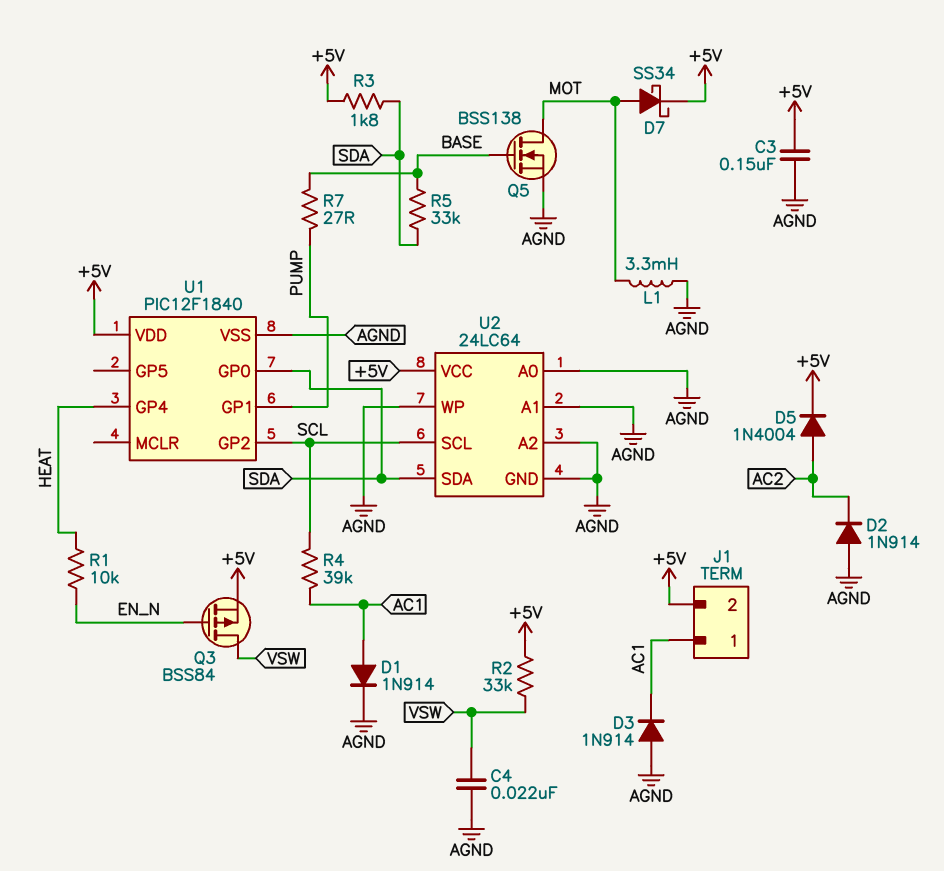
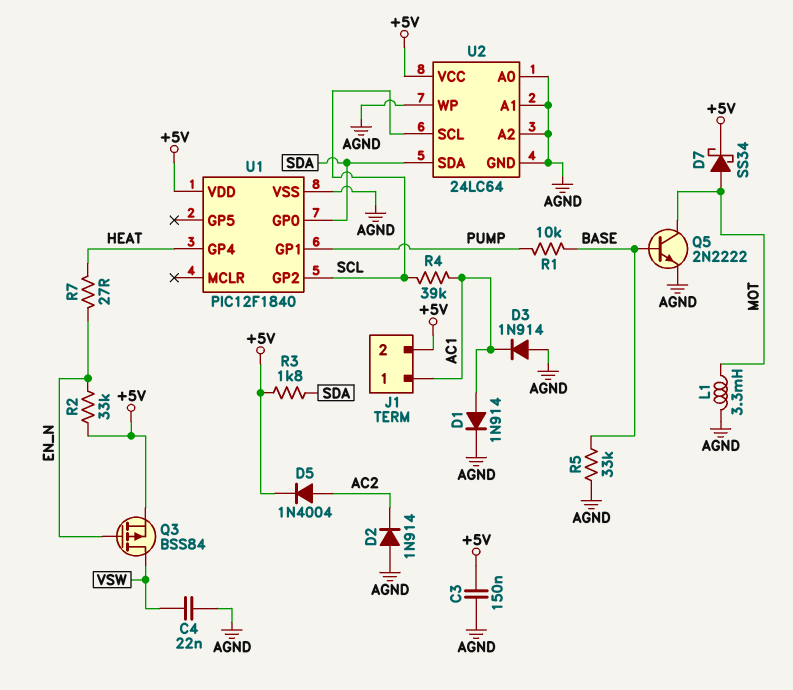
Q5: NMOS BSS138 (G BASE, D MOT, S AGND) -> NPN 2N2222 (B BASE, C MOT, E AGND)
R1: 10k (EN_N, HEAT) -> 10k (BASE, PUMP)
R2: 33k (+5V, VSW) -> 33k (+5V, EN_N)
R5: 33k (BASE, SDA) -> 33k (AGND, BASE)
R7: 27 (BASE, PUMP) -> 27 (EN_N, HEAT)

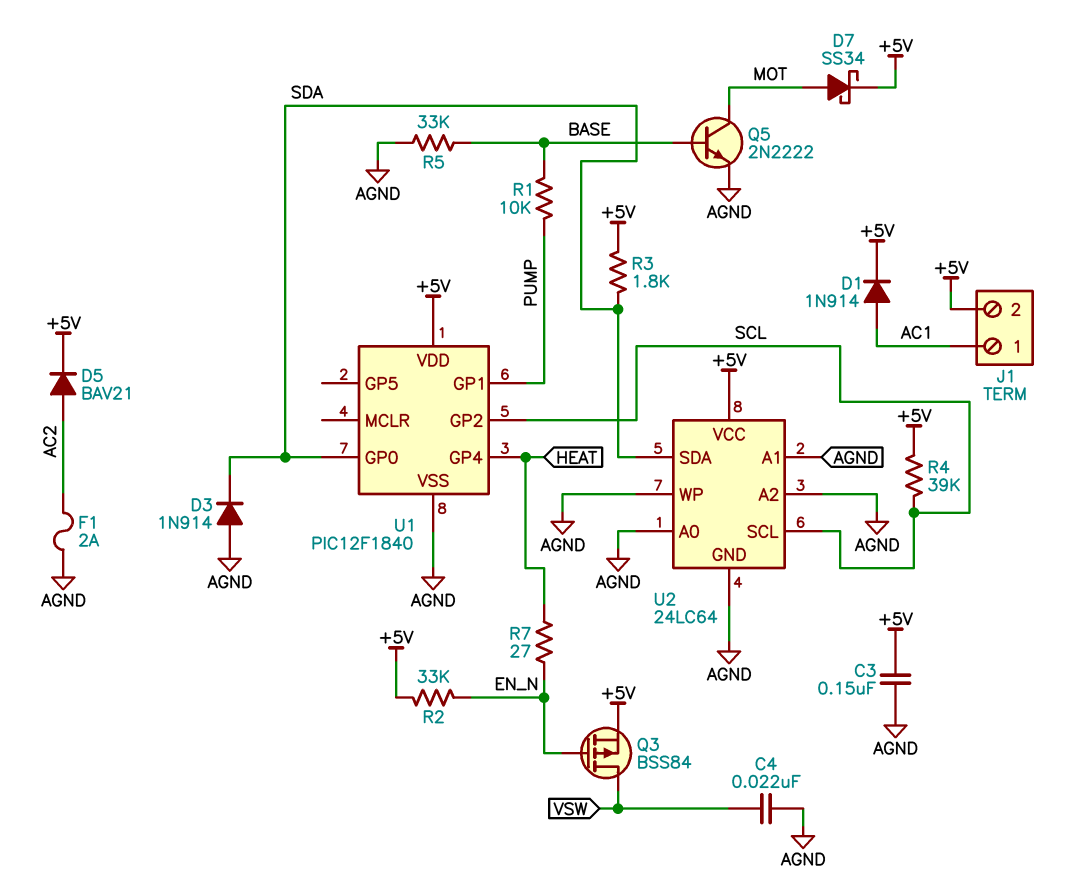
D1: diode 1N914 (A AC1, K AGND) -> diode 1N914 (A AC1, K +5V)
D2: diode 1N914 (A AGND, K AC2) -> none
D3: diode 1N914 (A AGND, K AC1) -> diode 1N914 (A AGND, K SDA)
D5: diode 1N4004 (A AC2, K +5V) -> diode BAV21 (A AC2, K +5V)
F1: none -> 2A (AC2, AGND)
L1: 3.3mH (AGND, MOT) -> none
R4: 39k (AC1, SCL) -> 39k (+5V, SCL)

